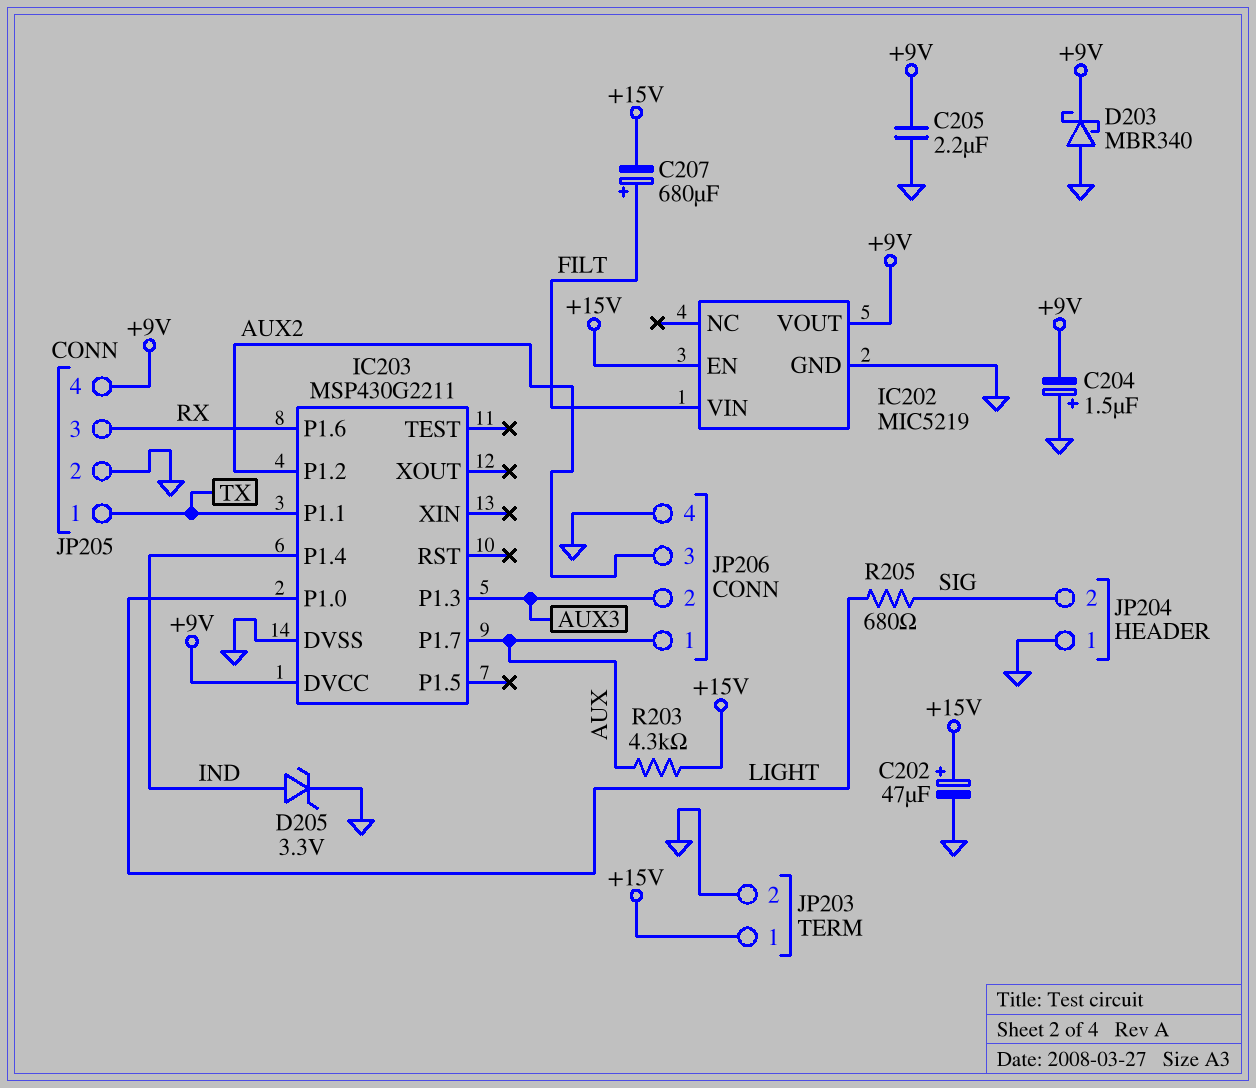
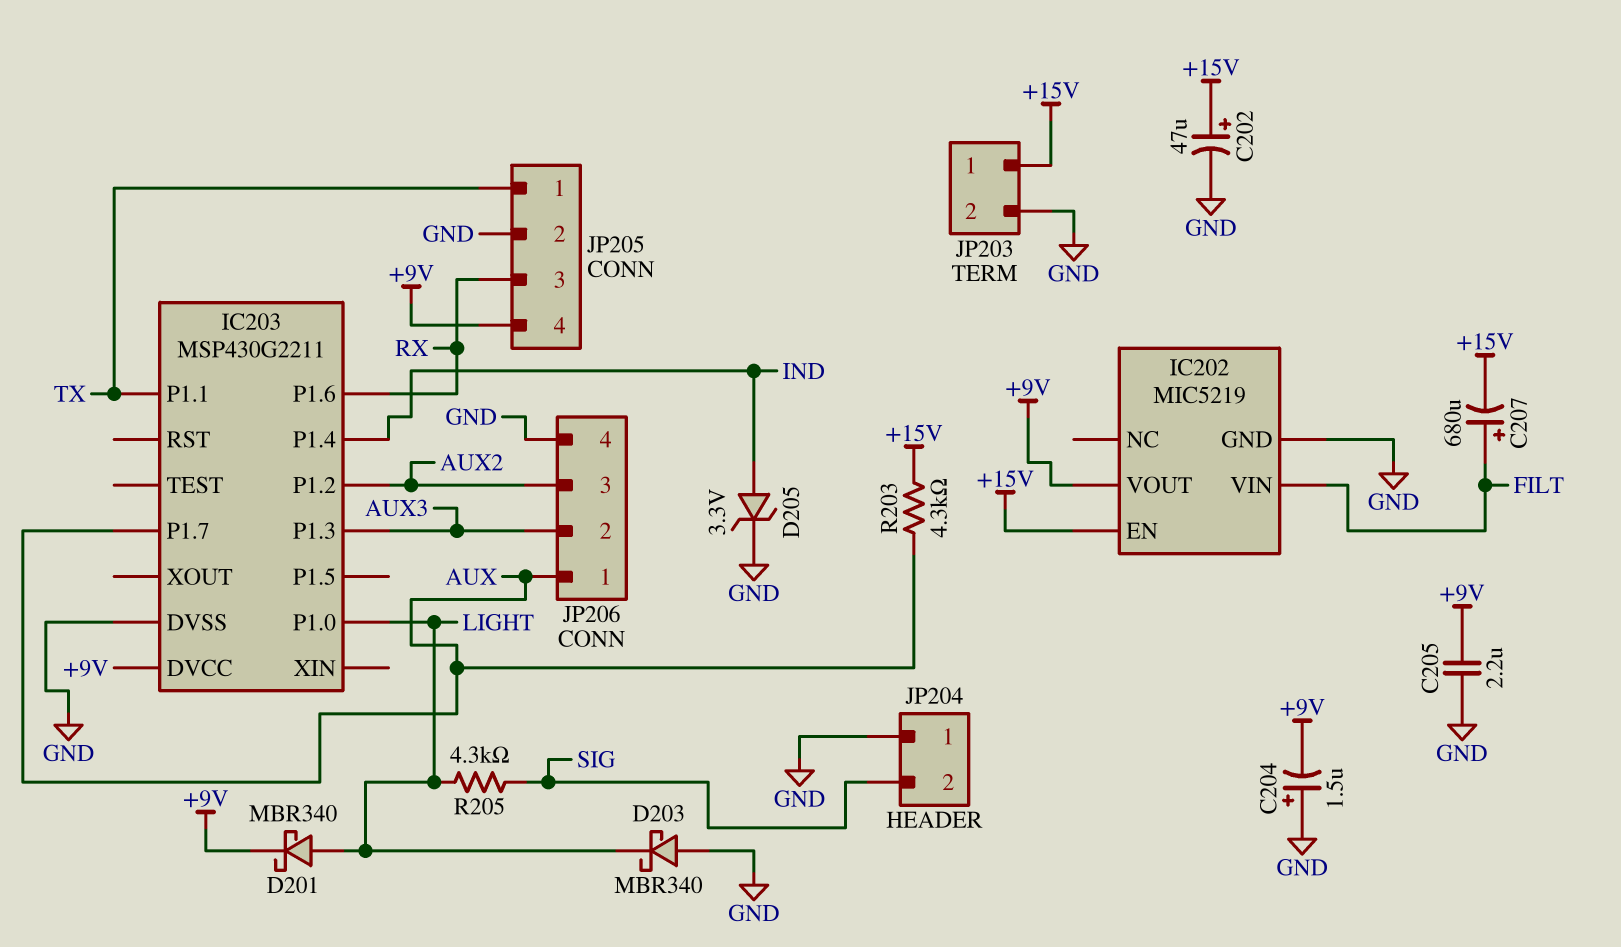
D201: none -> schottky MBR340 (A LIGHT, K +9V)
D203: schottky MBR340 (A GND, K +9V) -> schottky MBR340 (A GND, K LIGHT)
R205: 680 (LIGHT, SIG) -> 4.3k (LIGHT, SIG)

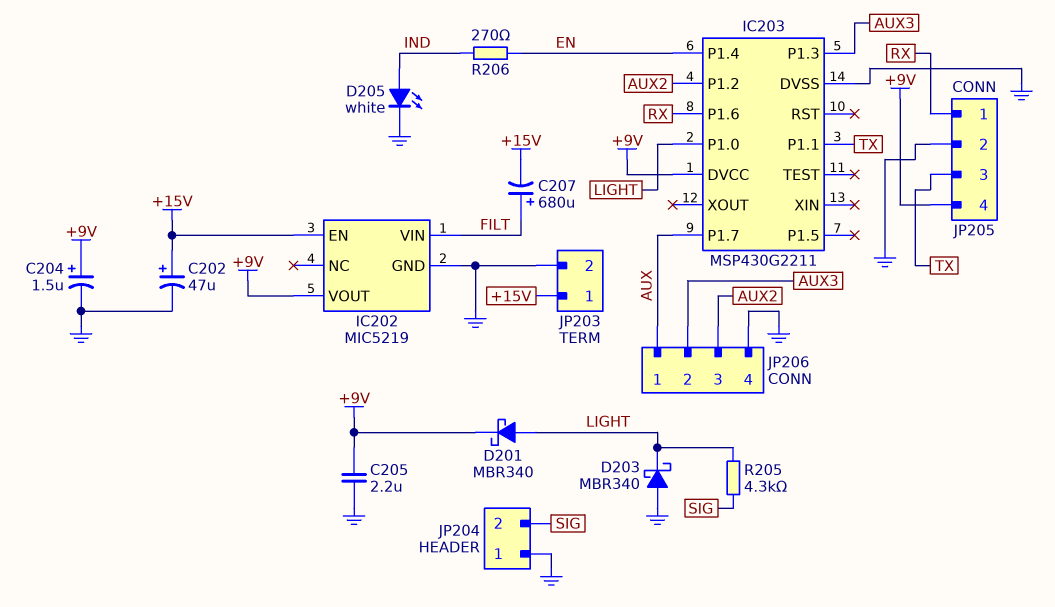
C204: 1.5uF (plus GND, minus +9V) -> 1.5uF (plus +9V, minus GND)
D205: zener 3.3V (A IND, K GND) -> LED white (A IND, K GND)
IC203 pin P1.4: IND -> EN
JP205 pin 1: TX -> RX
JP205 pin 3: RX -> TX
R203: 4.3k (+15V, AUX) -> none
R206: none -> 270 (EN, IND)

